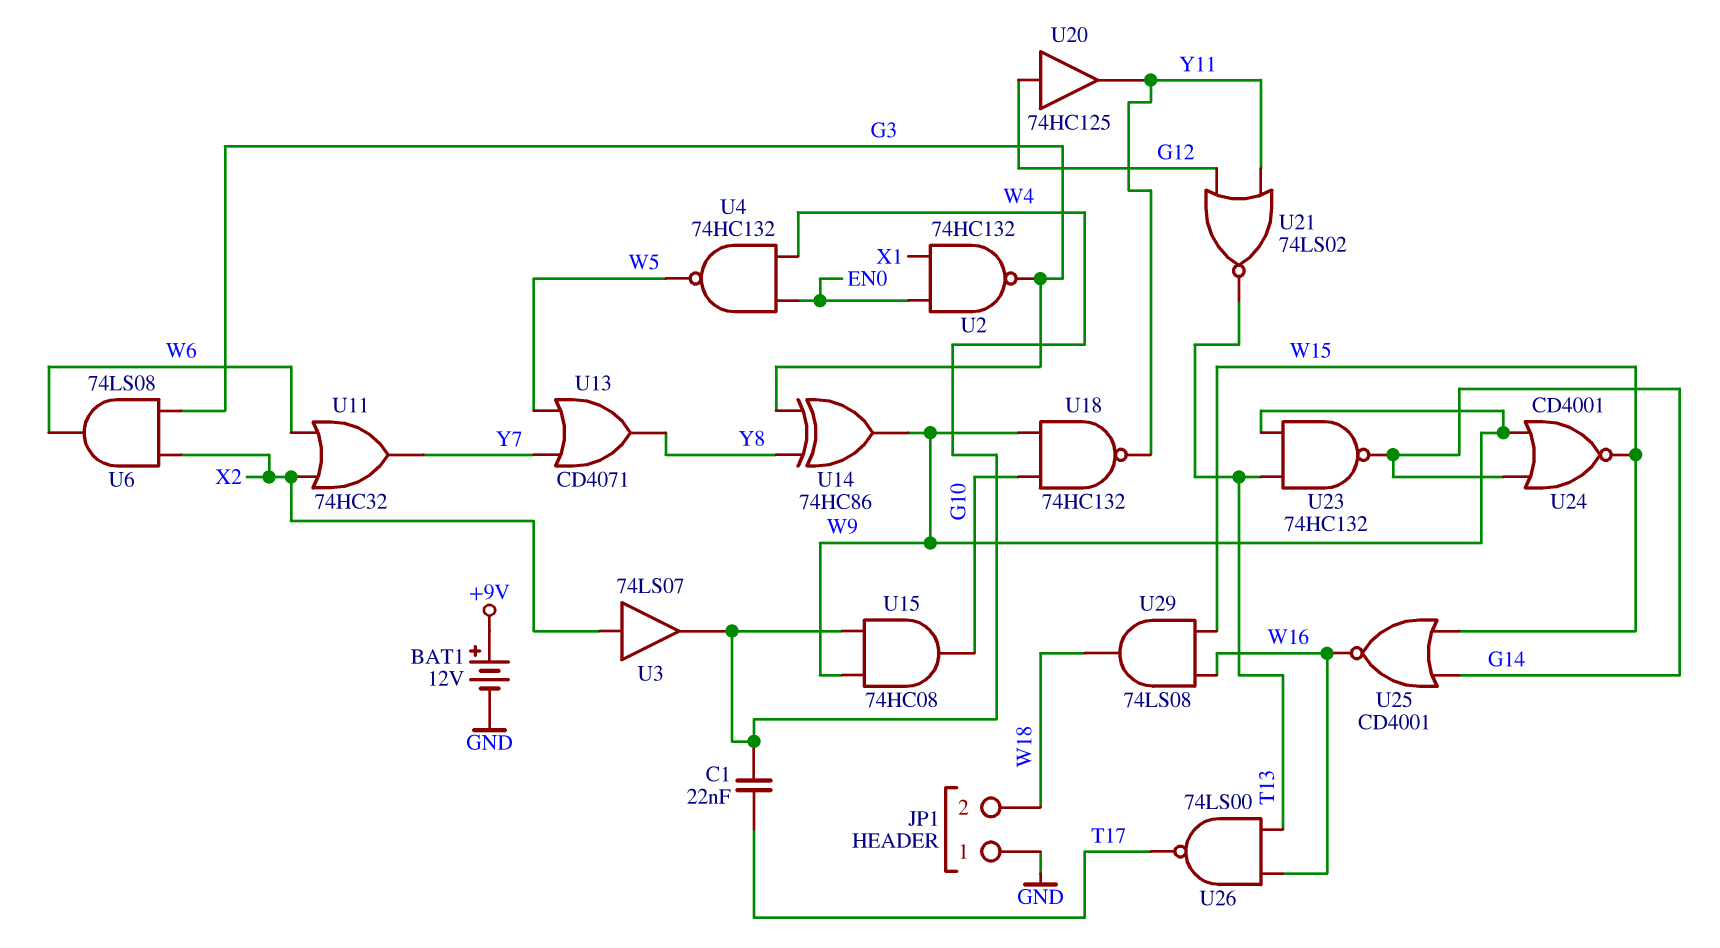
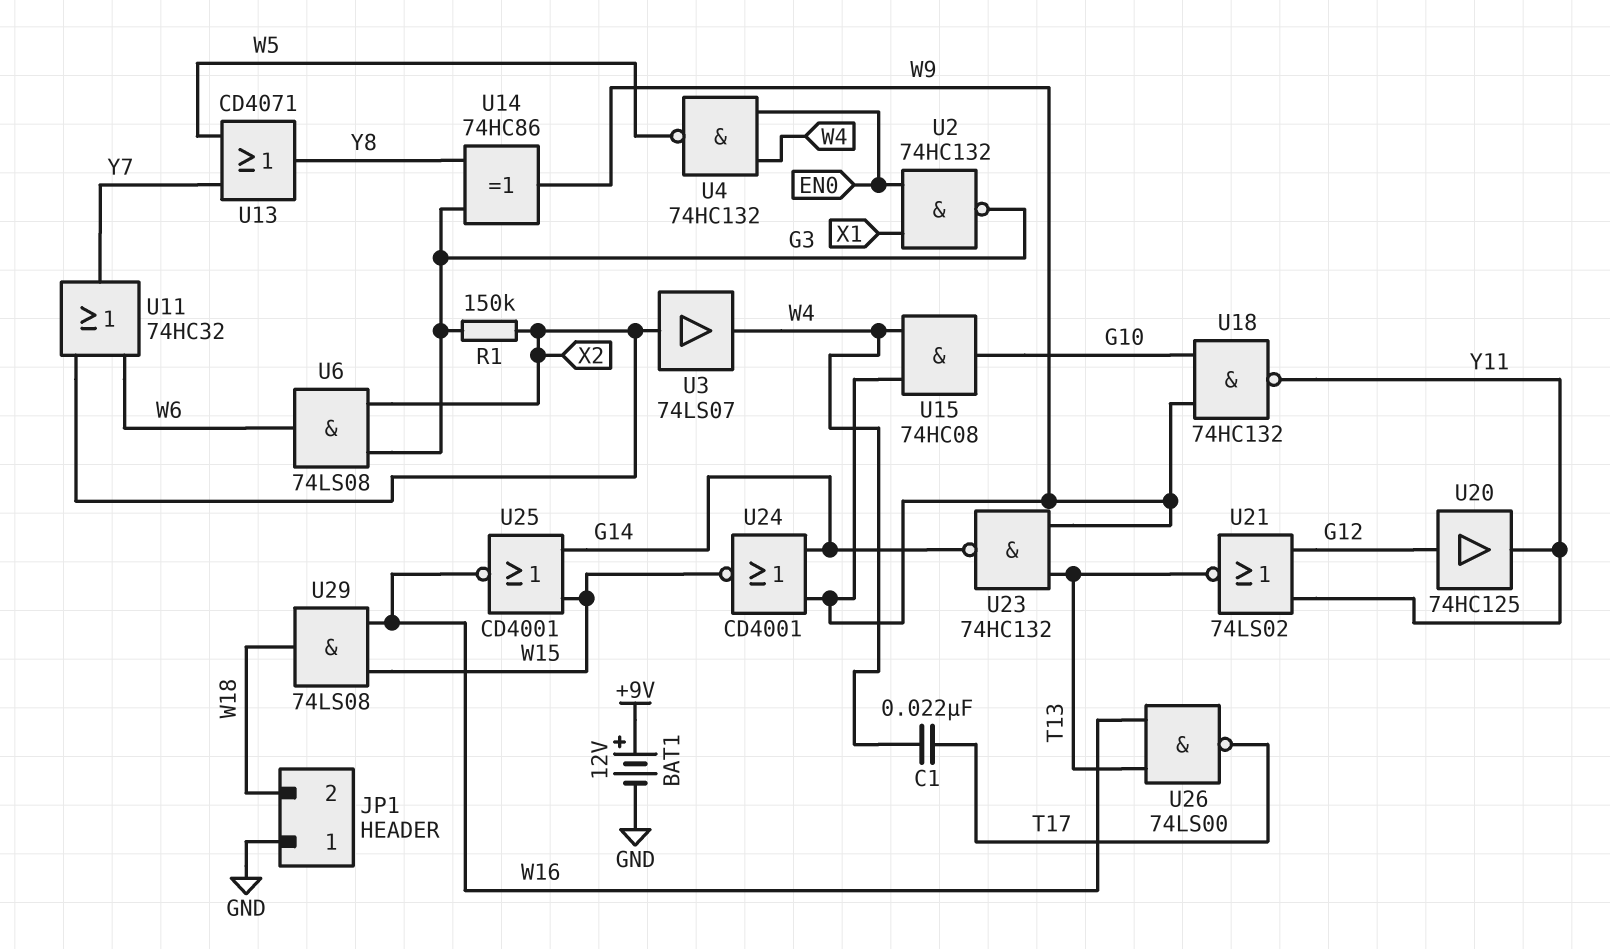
R1: none -> 150k (G3, X2)

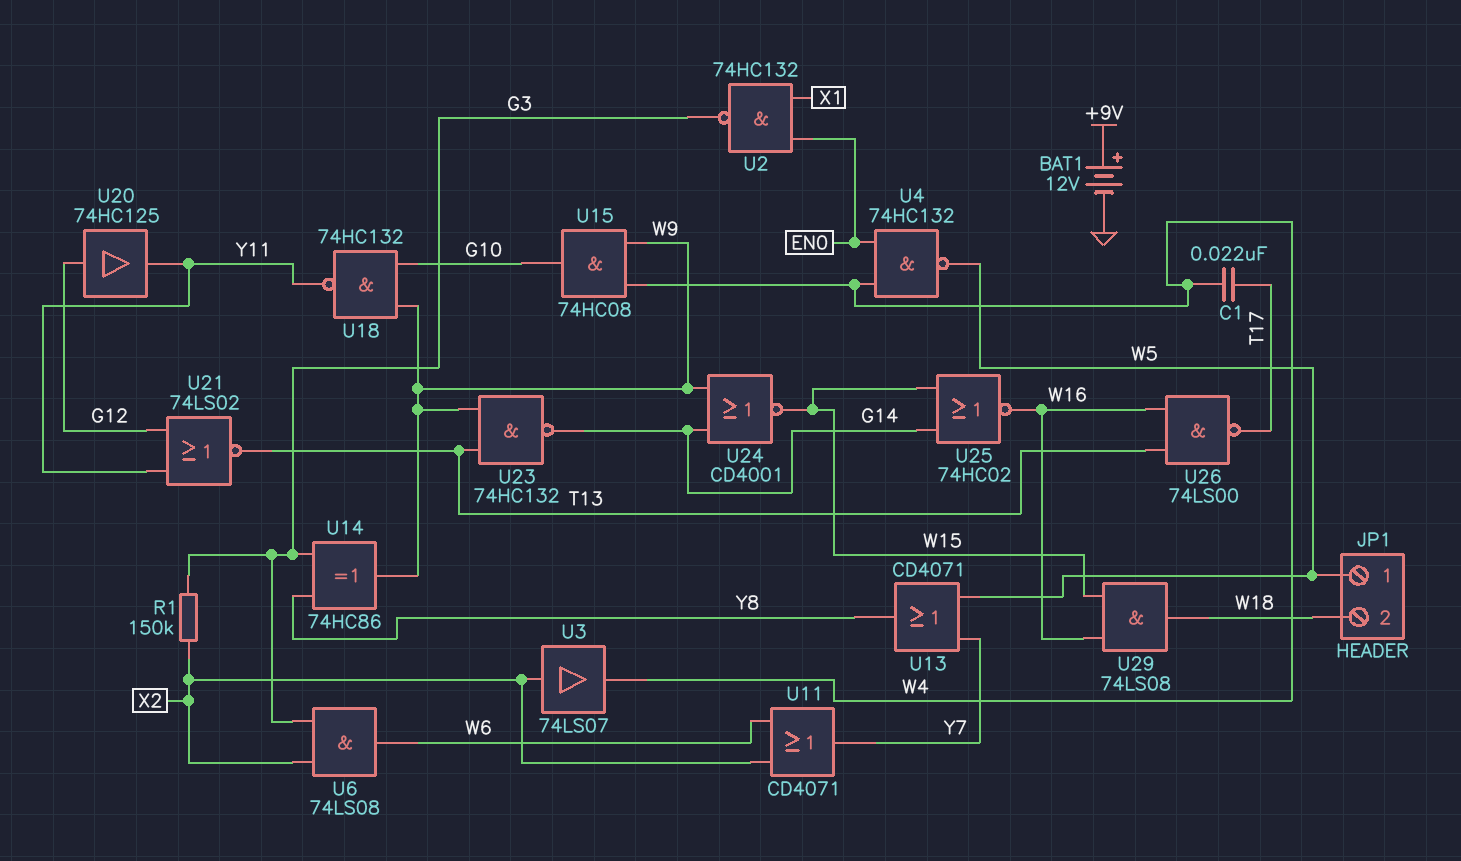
JP1 pin 1: GND -> W5
U11: OR 74HC32 (in W6, in X2, out Y7) -> OR CD4071 (in W6, in X2, out Y7)
U25: NOR CD4001 (in G14, in W15, out W16) -> NOR 74HC02 (in G14, in W15, out W16)

